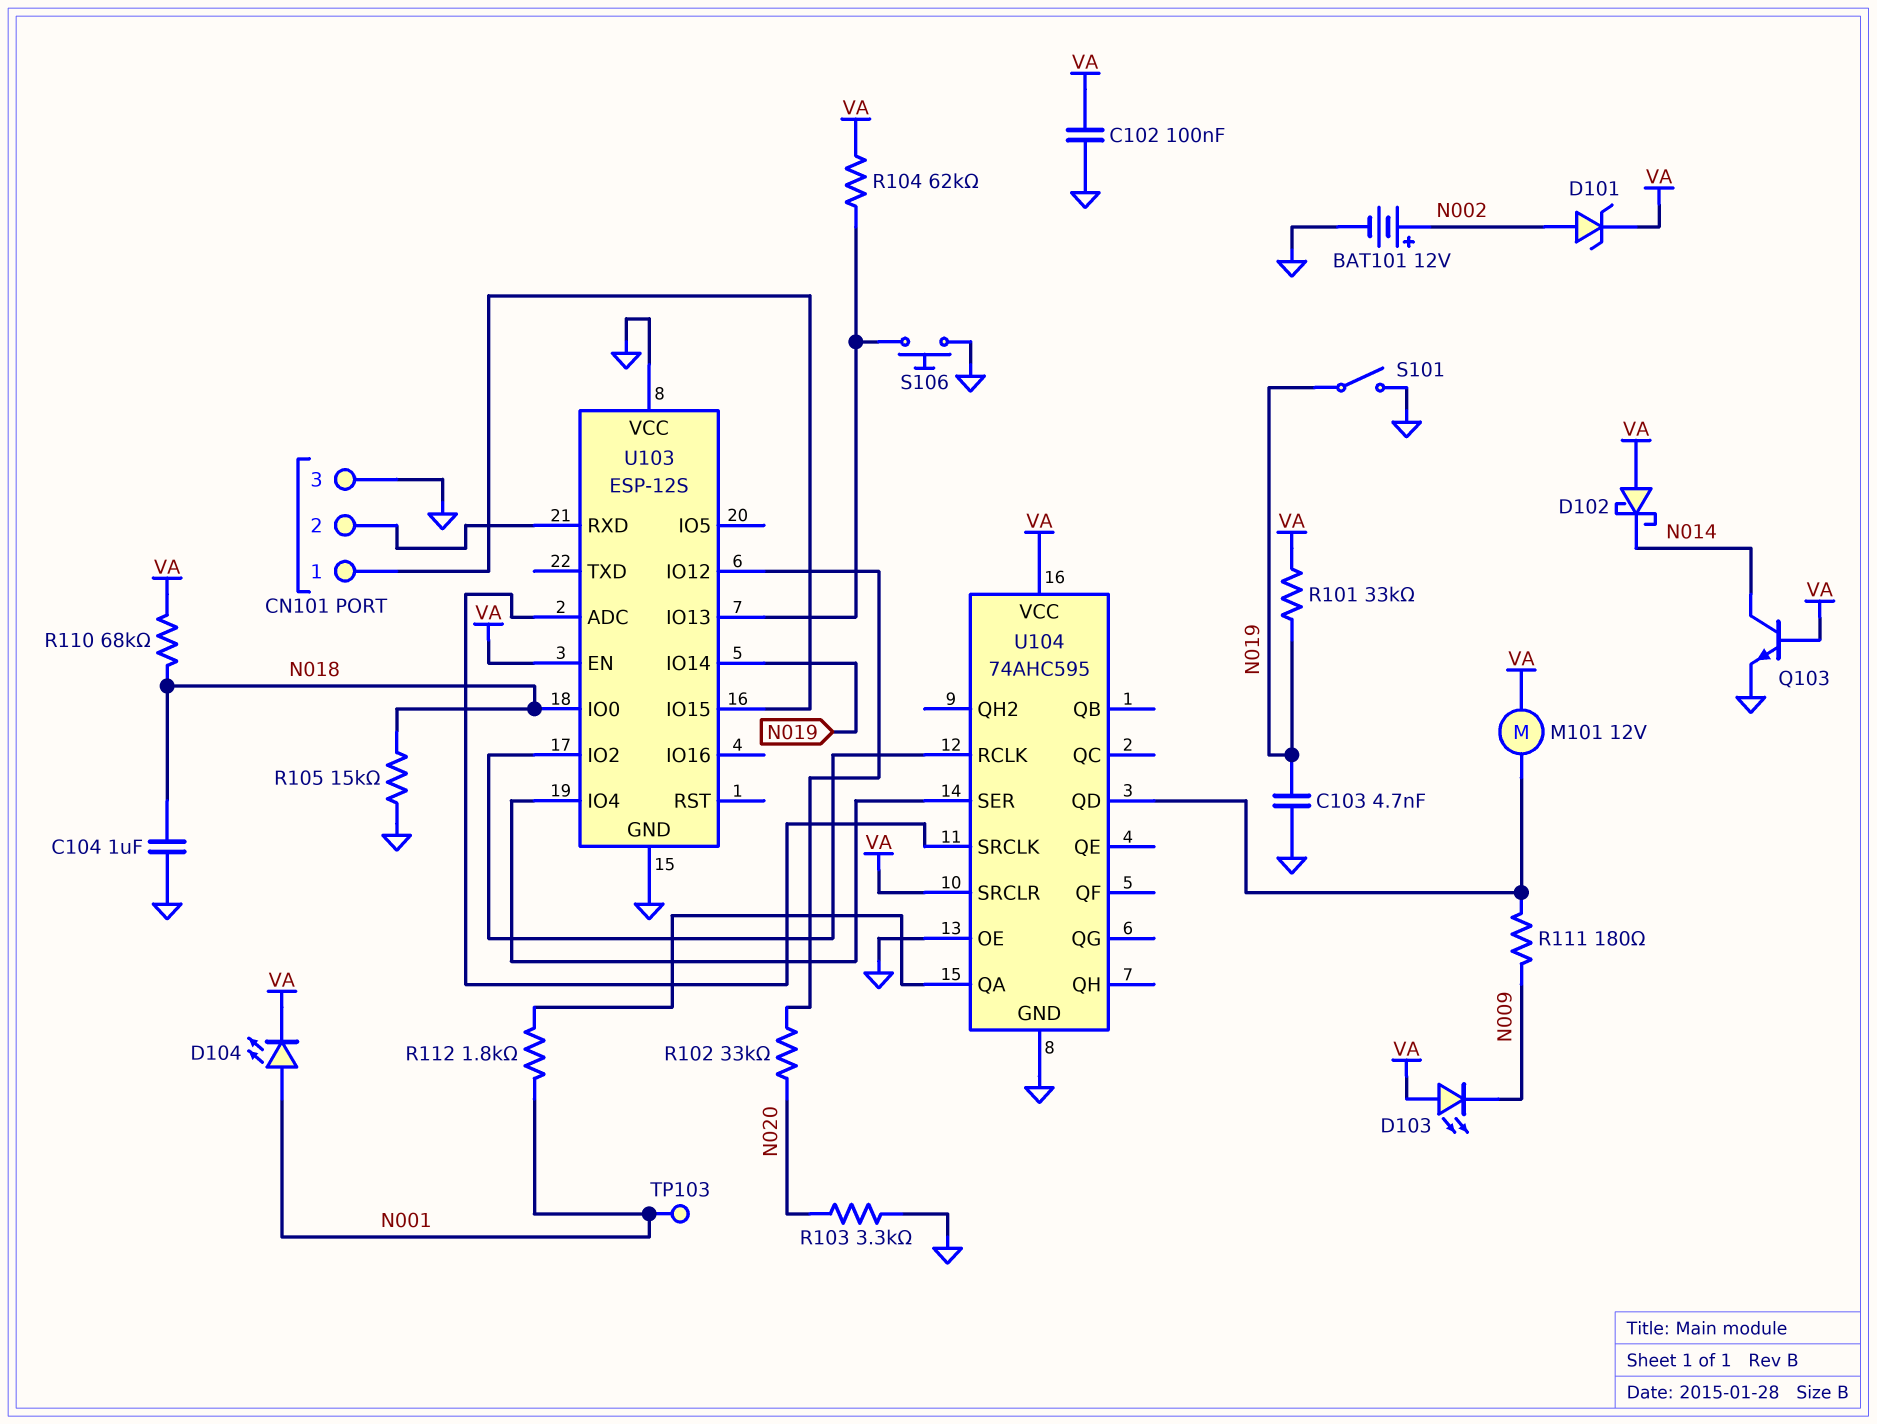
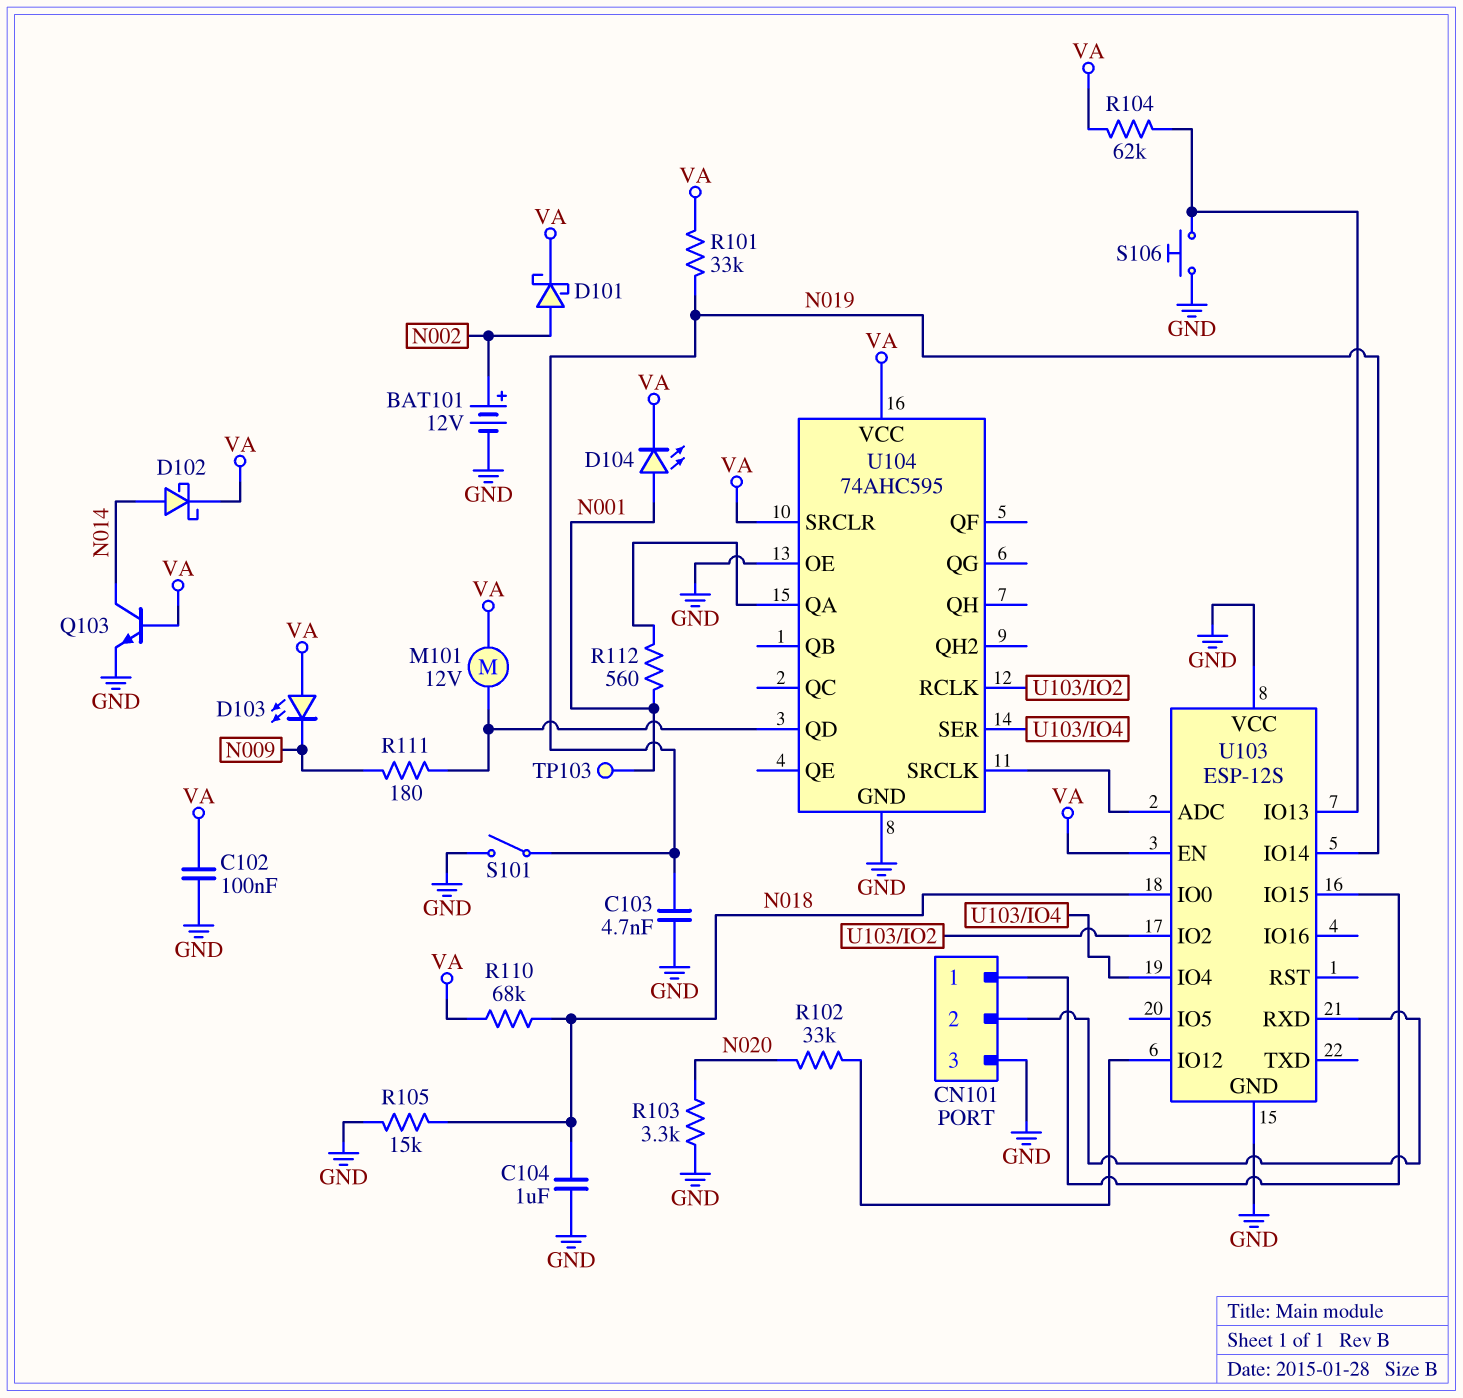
D101: zener (A N002, K VA) -> schottky (A N002, K VA)
D102: schottky (A VA, K N014) -> schottky (A N014, K VA)
R112: 1.8k (N001, U104/QA) -> 560 (N001, U104/QA)

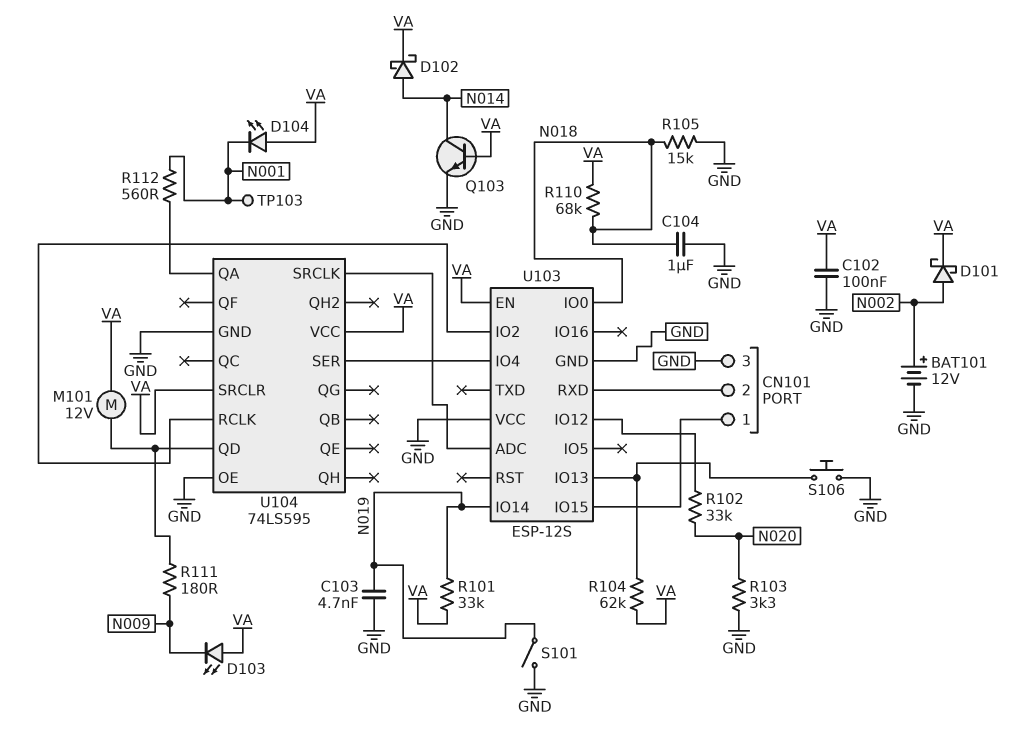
D104: LED (A N001, K VA) -> LED (A VA, K N001)
U104: 74AHC595 -> 74LS595

